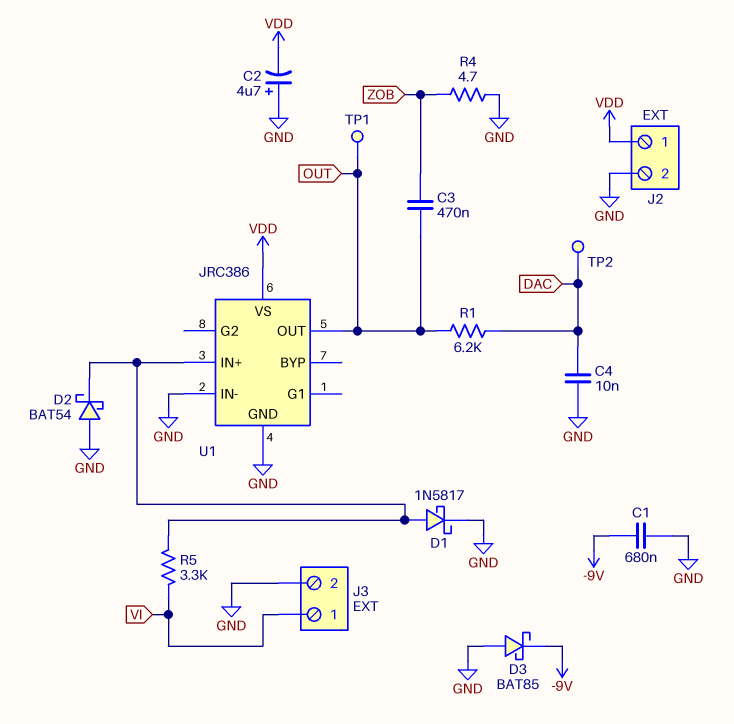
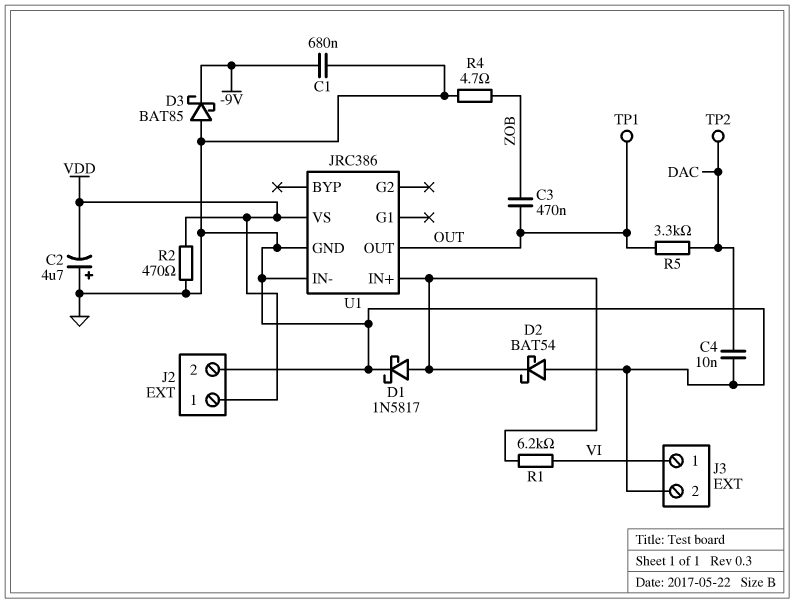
R1: 6.2k (DAC, OUT) -> 6.2k (U1/IN+, VI)
R2: none -> 470 (GND, VDD)
R5: 3.3k (U1/IN+, VI) -> 3.3k (DAC, OUT)

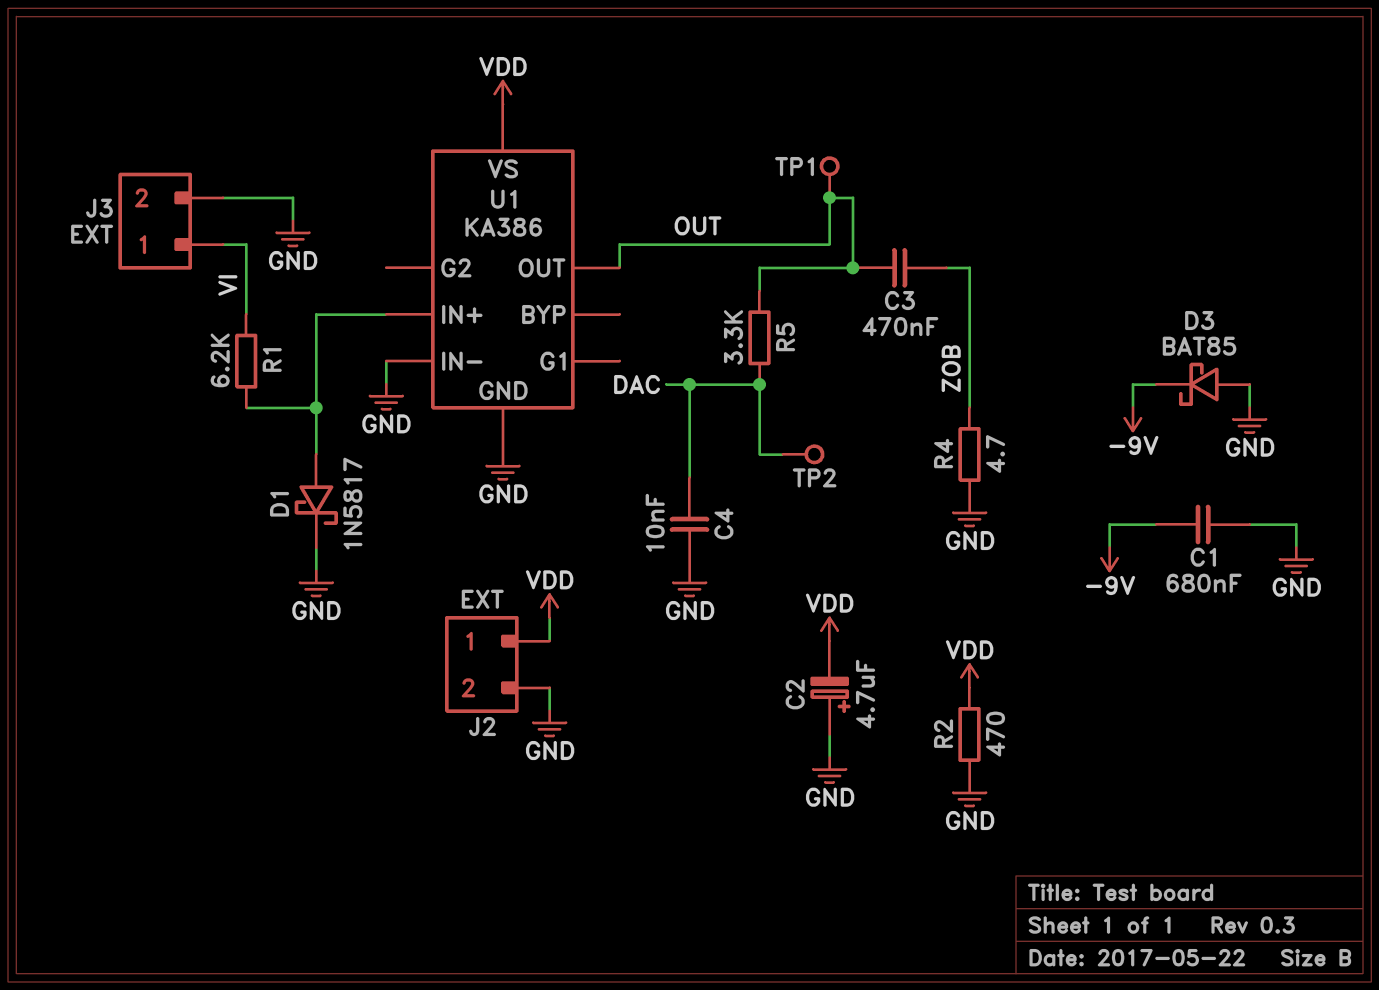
D2: schottky BAT54 (A GND, K U1/IN+) -> none
U1: JRC386 -> KA386

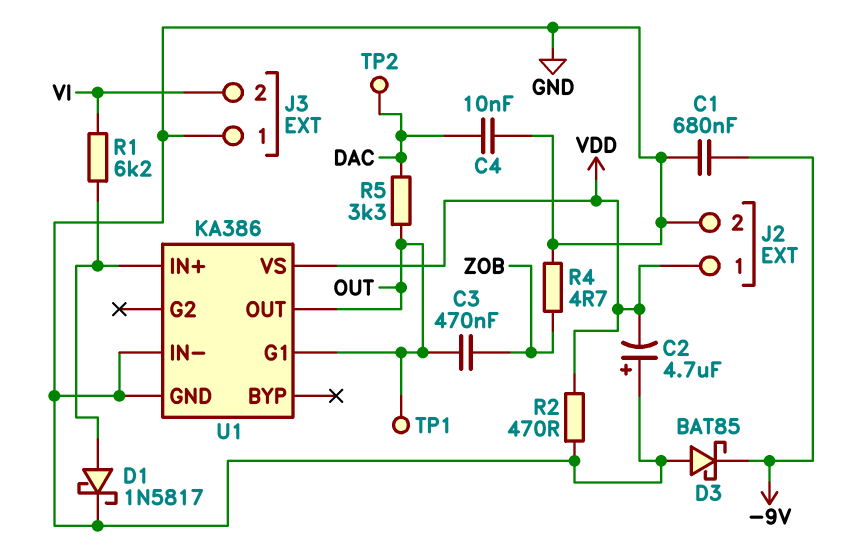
J3 pin 1: VI -> GND
J3 pin 2: GND -> VI
U1 pin G1: none -> OUT

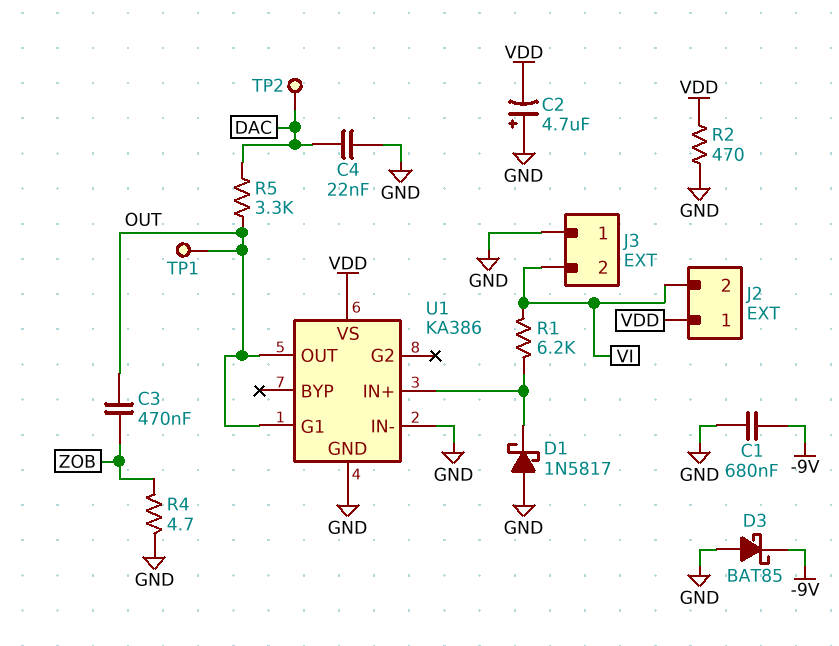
C4: 10nF (DAC, GND) -> 22nF (DAC, GND)
D1: schottky 1N5817 (A U1/IN+, K GND) -> schottky 1N5817 (A GND, K U1/IN+)
J2 pin 2: GND -> VI

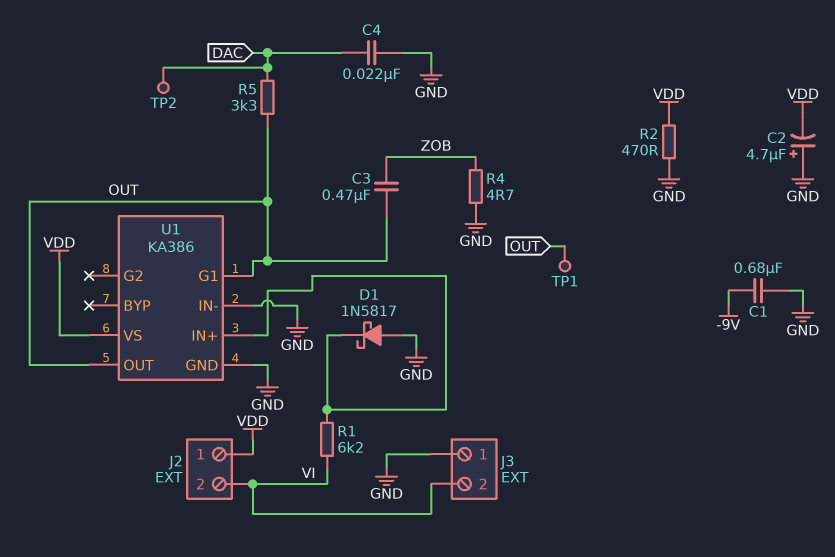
D3: schottky BAT85 (A GND, K -9V) -> none

